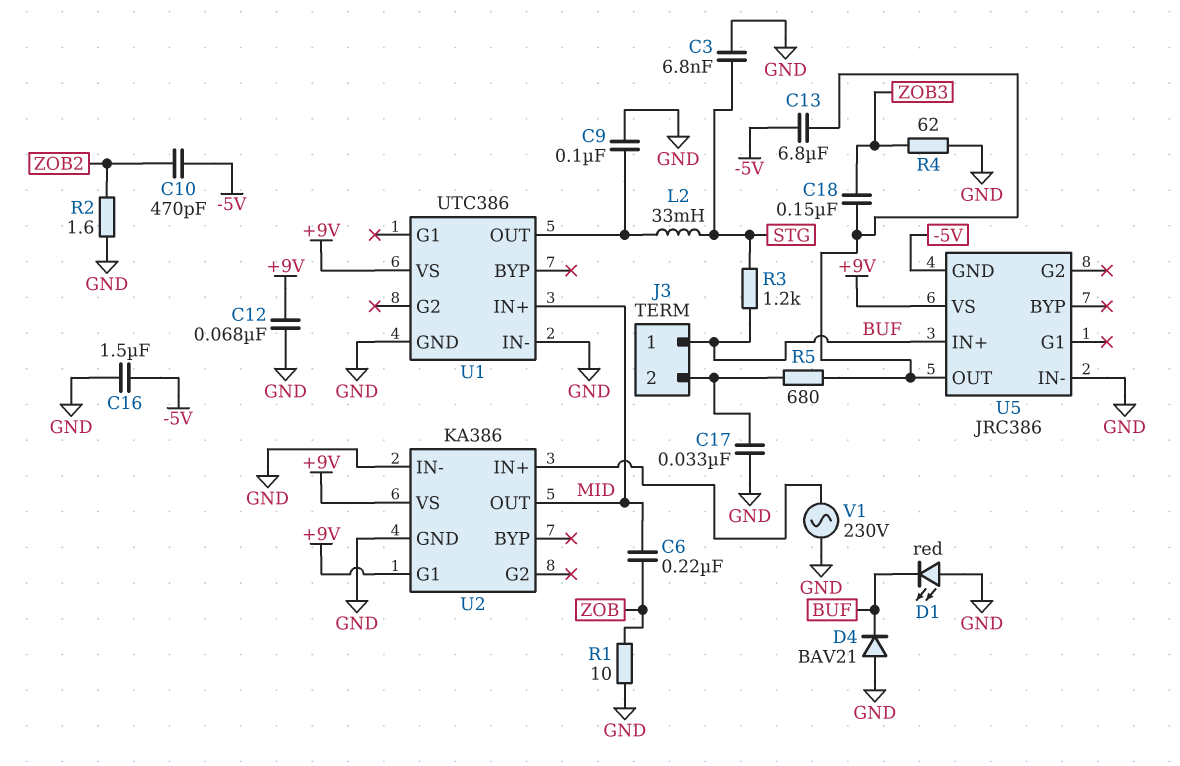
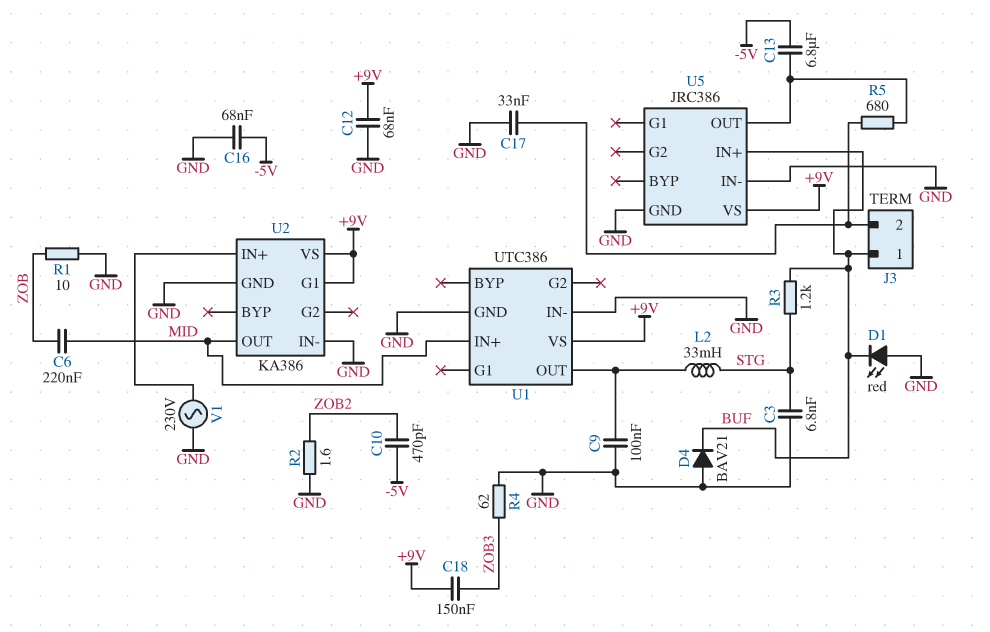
C16: 1.5uF (-5V, GND) -> 68nF (-5V, GND)
C18: 150nF (U5/OUT, ZOB3) -> 150nF (+9V, ZOB3)
U5 pin GND: -5V -> GND

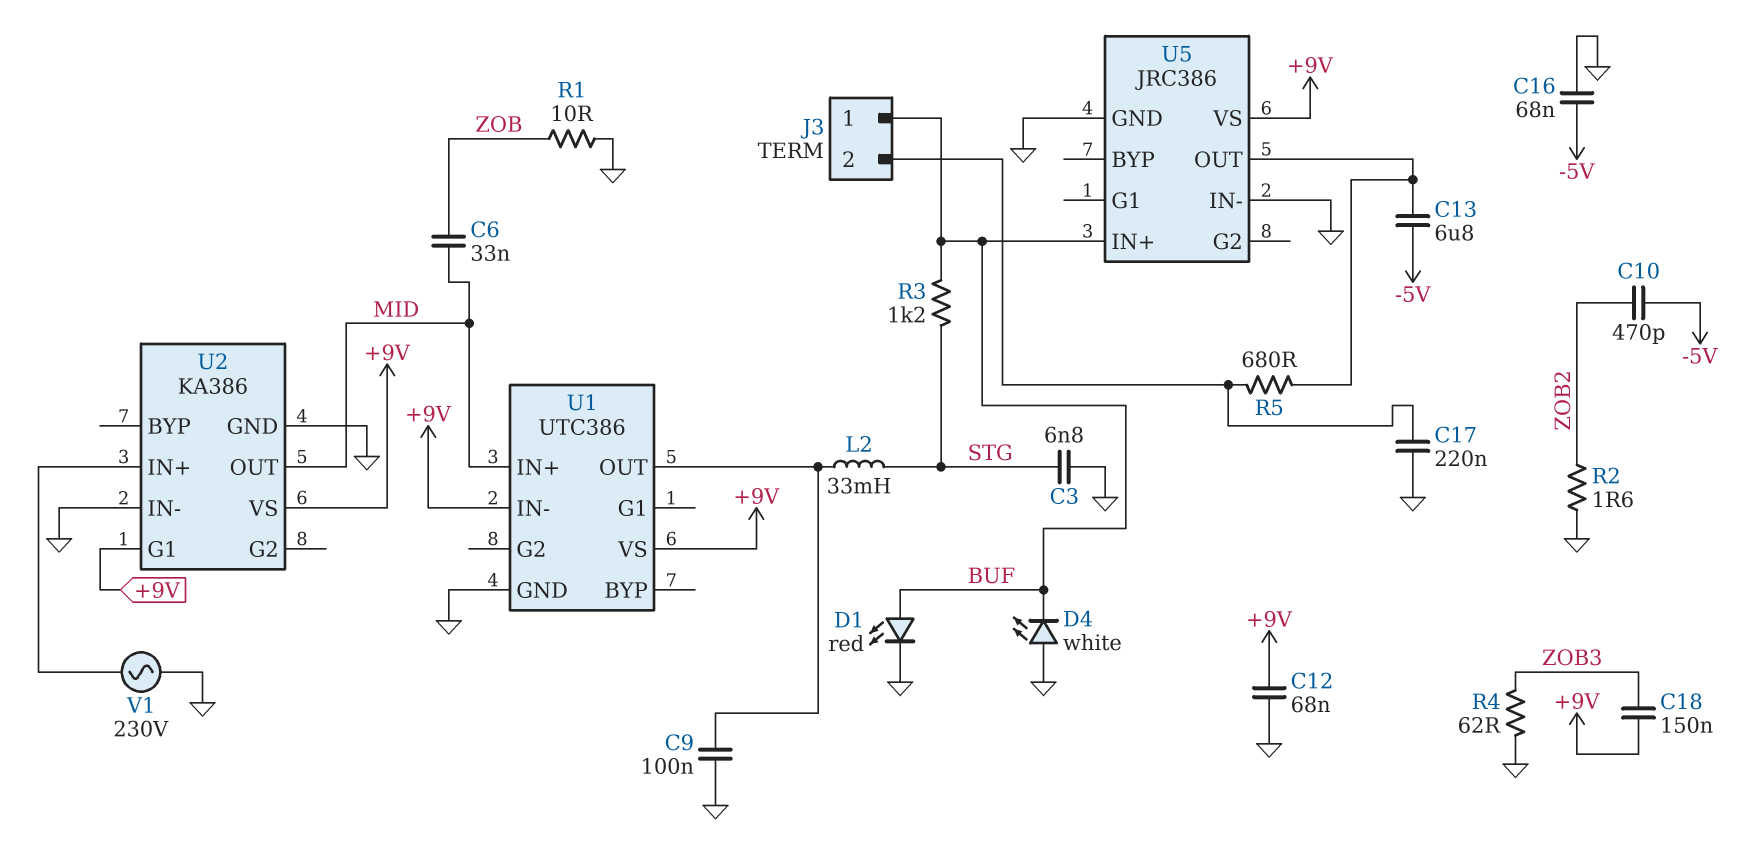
C6: 220nF (MID, ZOB) -> 33nF (MID, ZOB)
C17: 33nF (GND, J3/2) -> 220nF (GND, J3/2)
D1: LED red (A GND, K BUF) -> LED red (A BUF, K GND)
D4: diode BAV21 (A GND, K BUF) -> LED white (A GND, K BUF)
U1 pin IN-: GND -> +9V

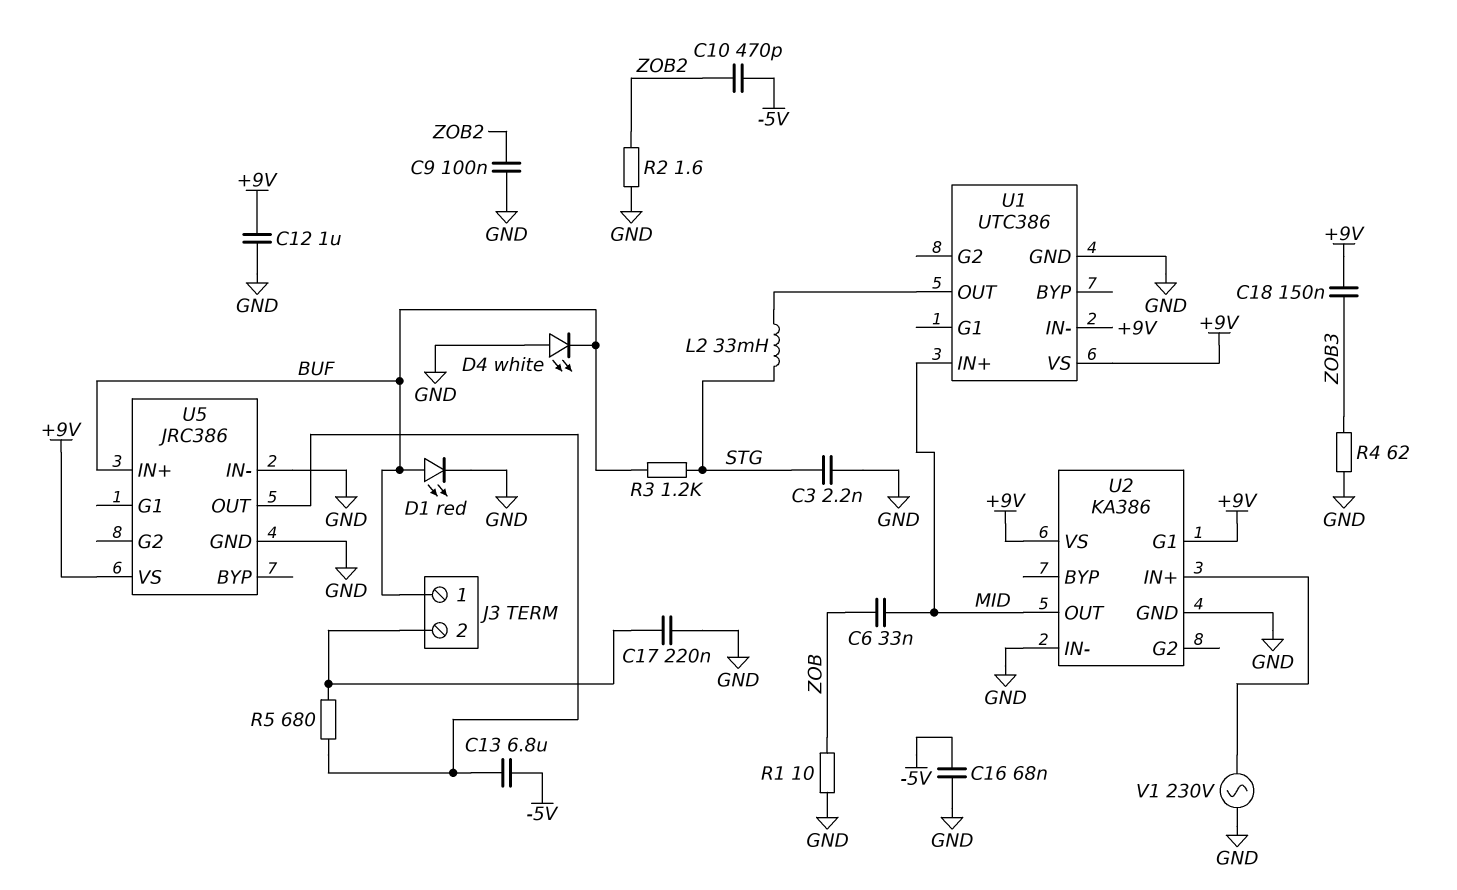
C3: 6.8nF (GND, STG) -> 2.2nF (GND, STG)
C9: 100nF (GND, U1/OUT) -> 100nF (GND, ZOB2)
C12: 68nF (+9V, GND) -> 1uF (+9V, GND)

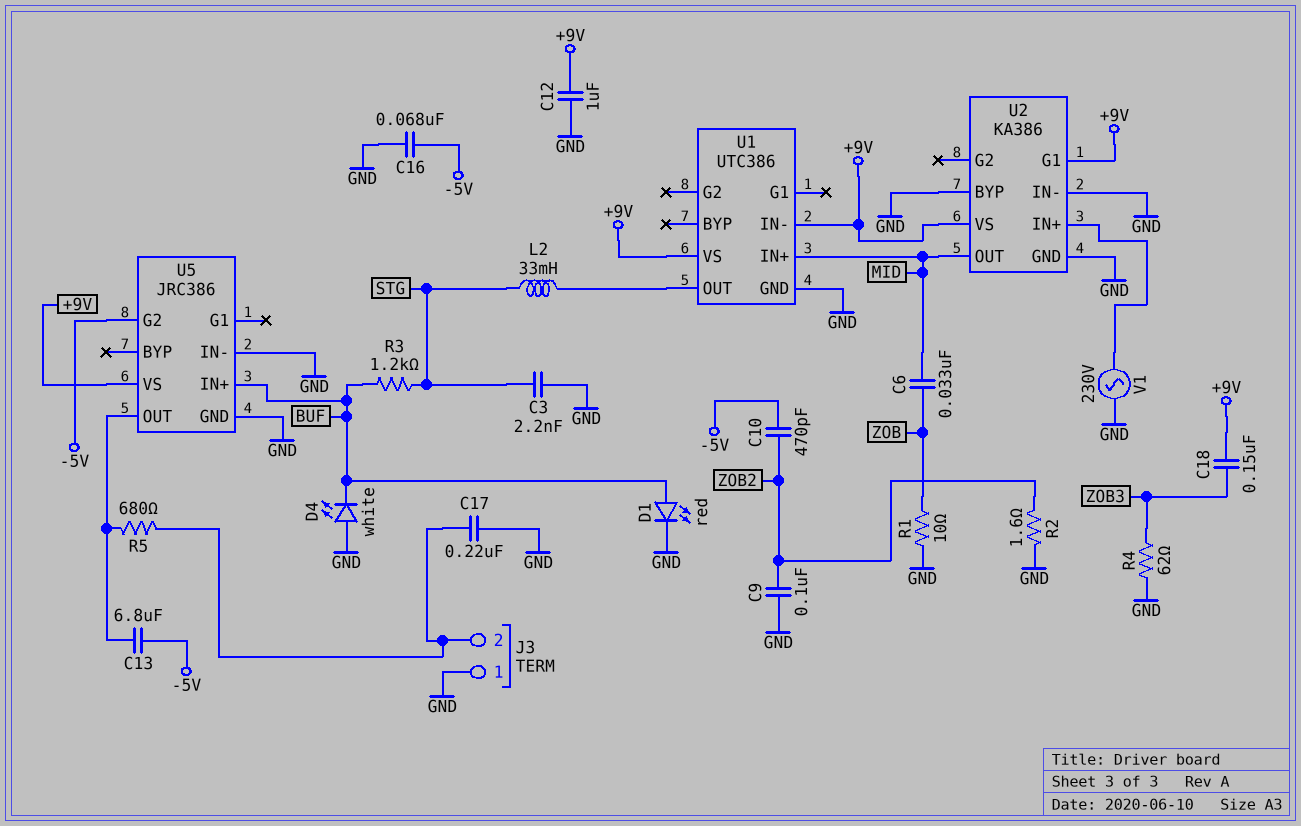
J3 pin 1: BUF -> GND
U2 pin BYP: none -> GND
U5 pin G2: none -> -5V

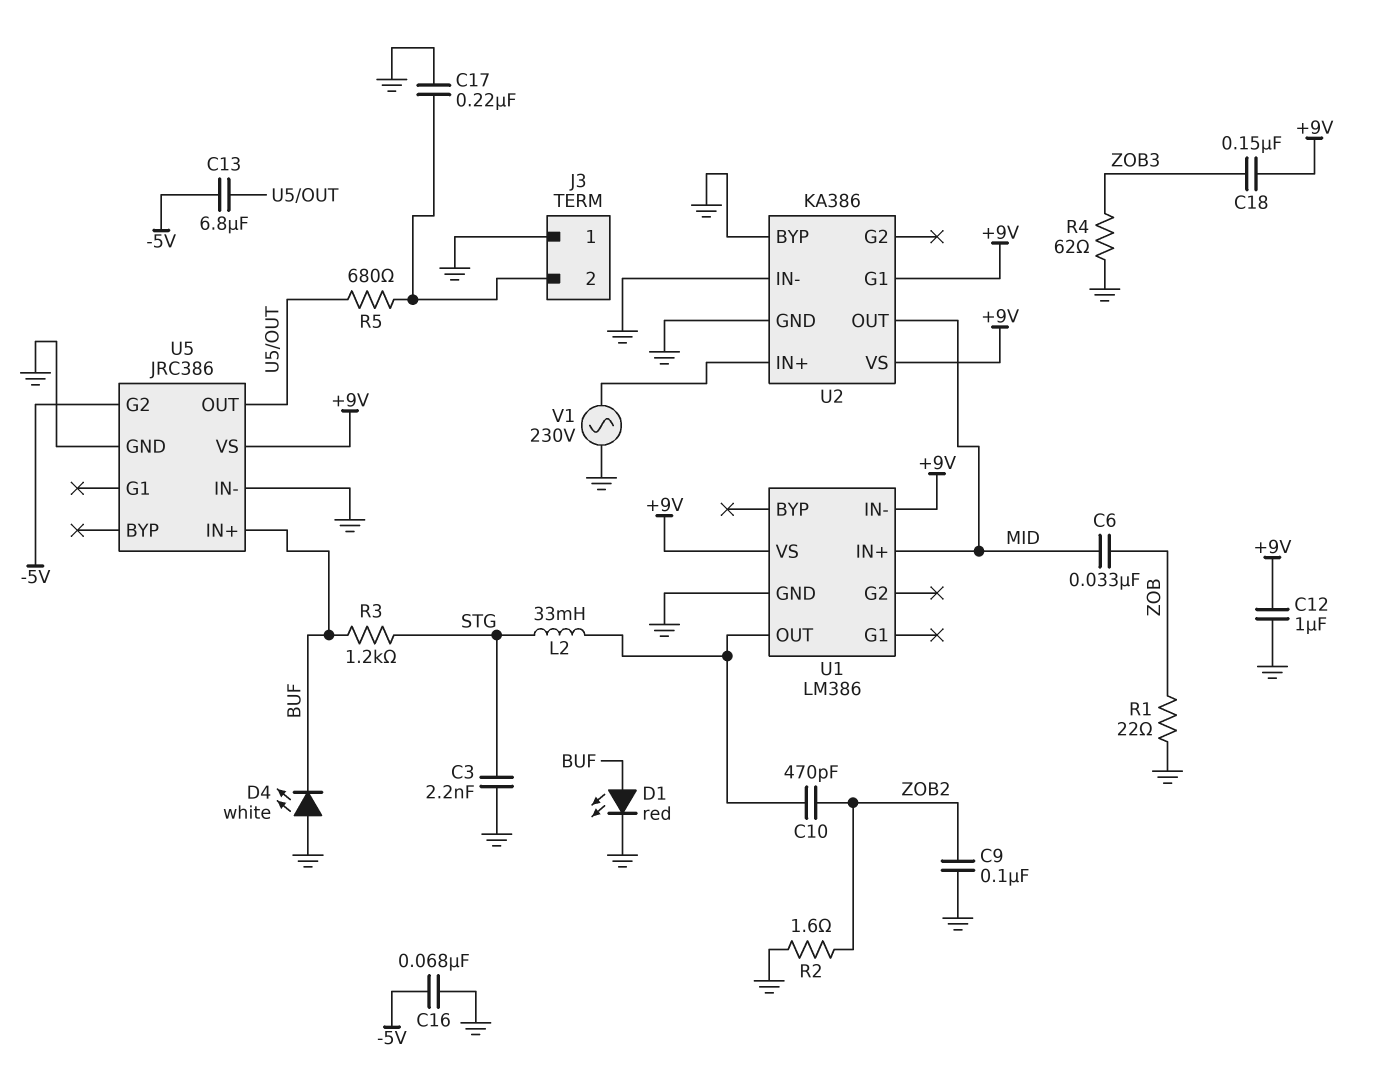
C10: 470pF (-5V, ZOB2) -> 470pF (U1/OUT, ZOB2)
R1: 10 (GND, ZOB) -> 22 (GND, ZOB)
U1: UTC386 -> LM386

